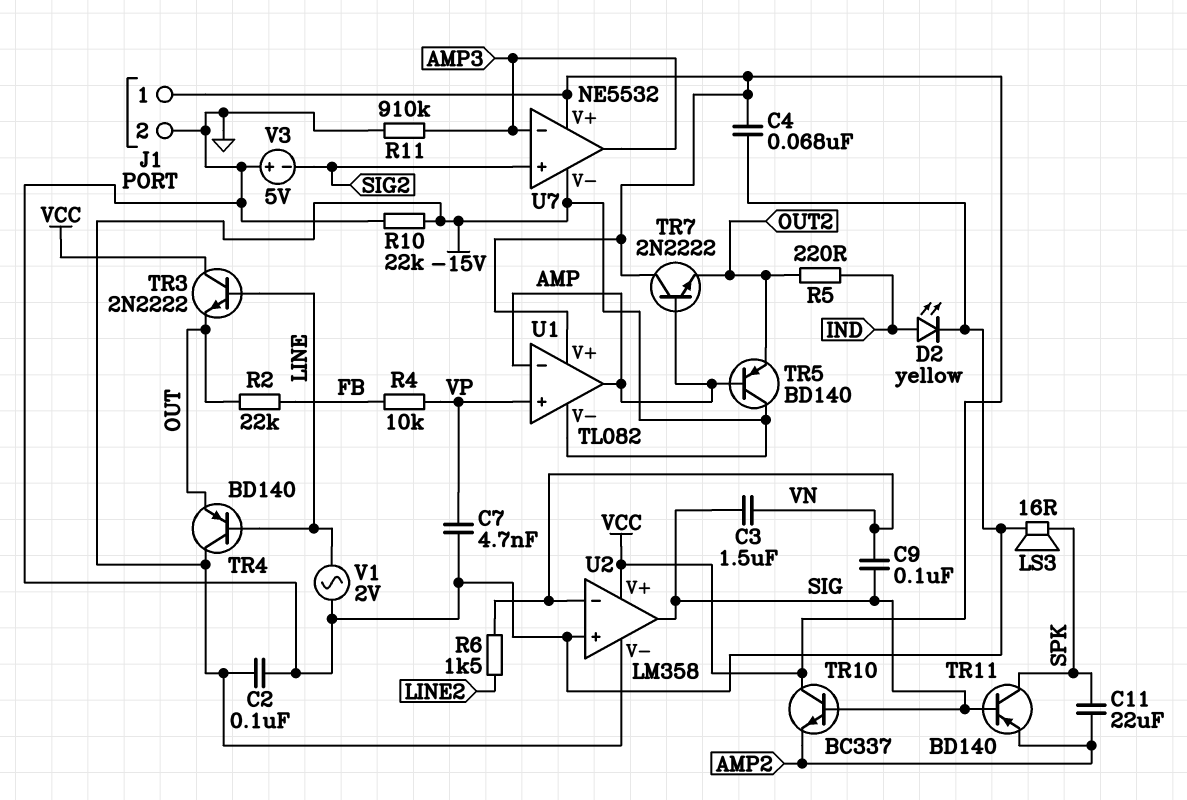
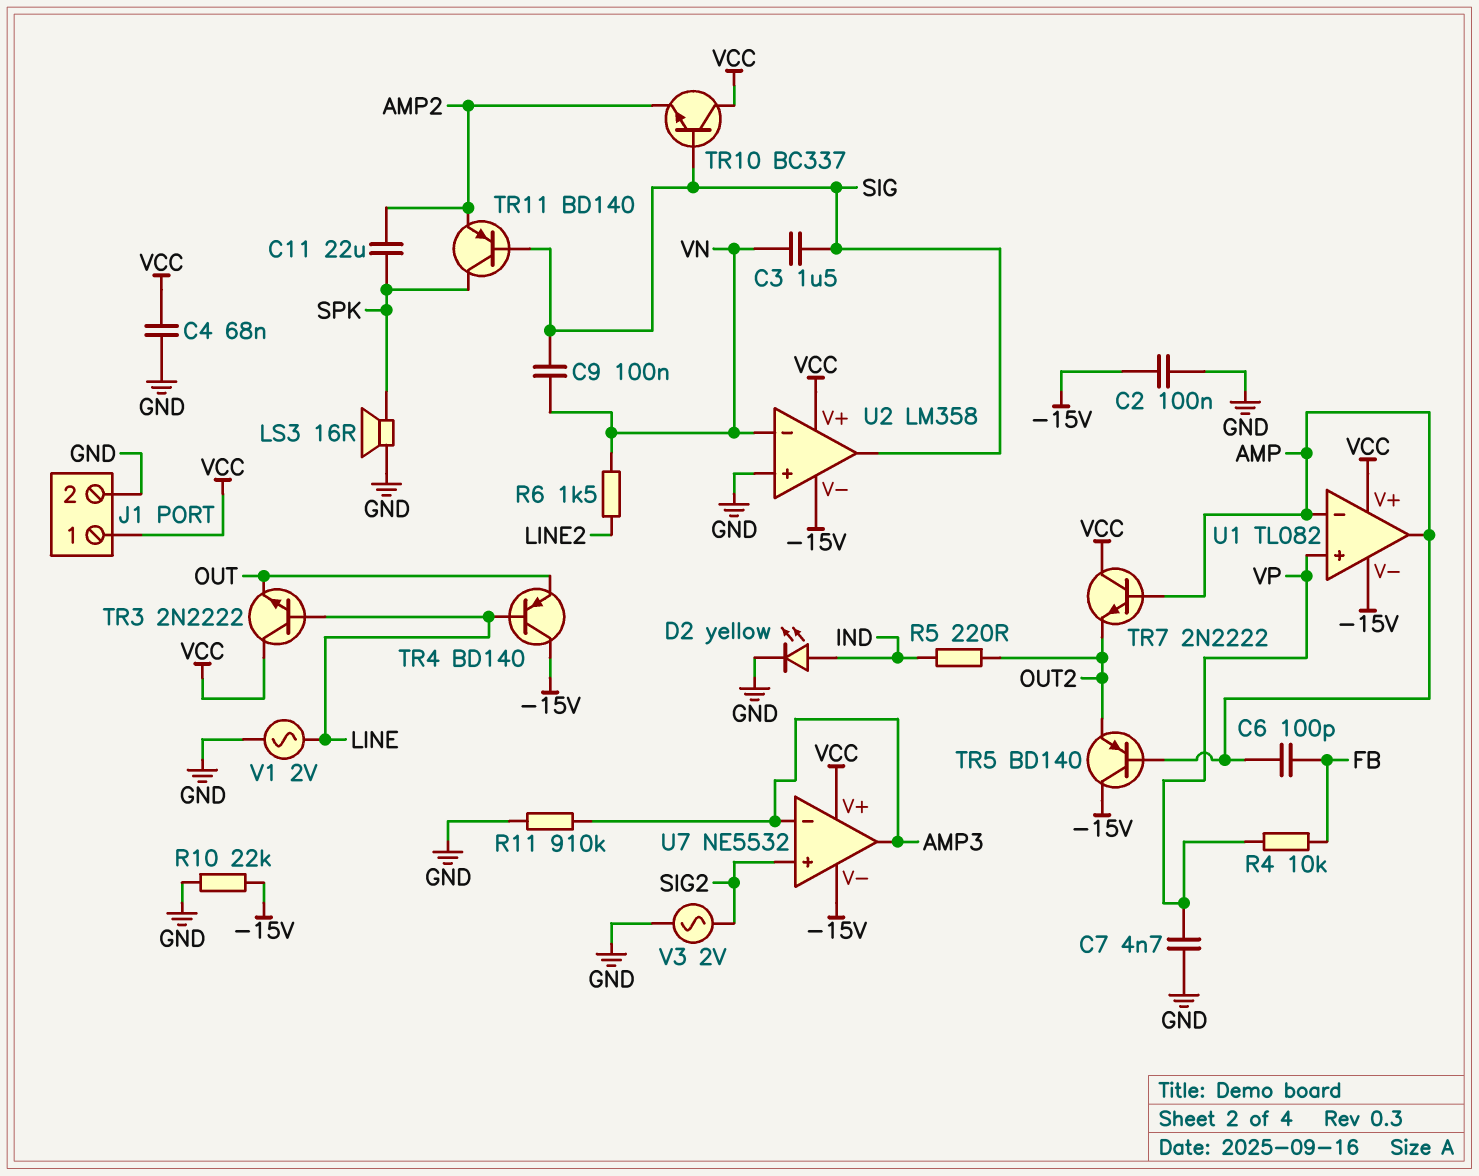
C6: none -> 100pF (AMP, FB)
R2: 22k (FB, OUT) -> none
V3: 5V (plus GND, minus SIG2) -> AC 2V (GND, SIG2)

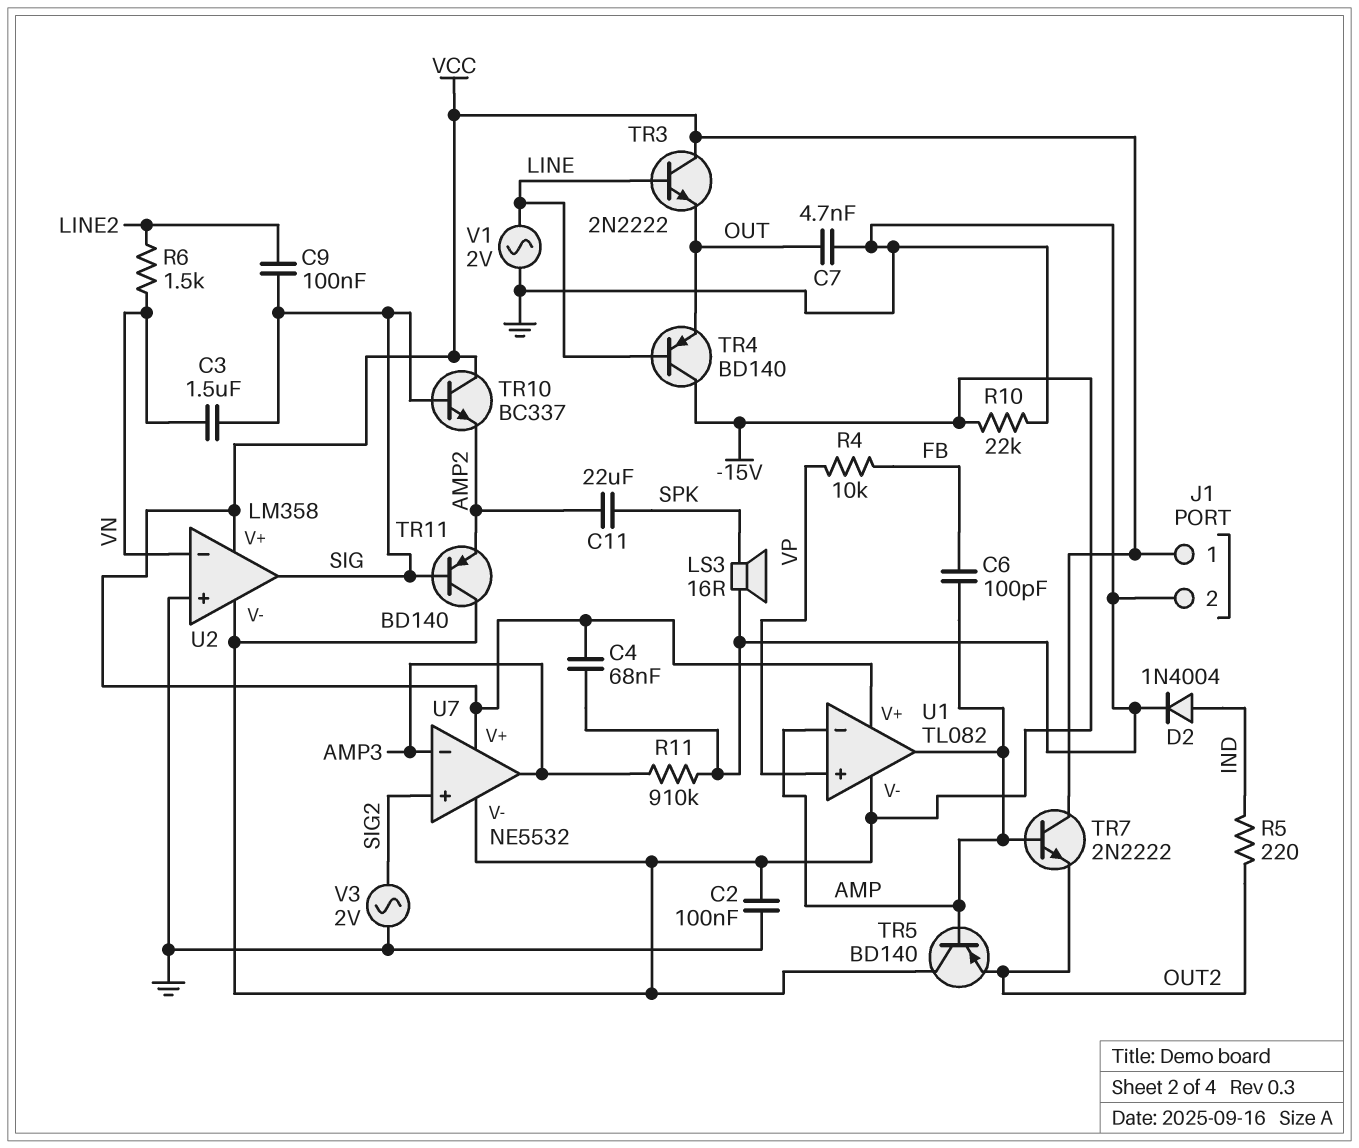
C7: 4.7nF (GND, VP) -> 4.7nF (GND, OUT)
C9: 100nF (SIG, VN) -> 100nF (LINE2, SIG)
D2: LED yellow (A IND, K GND) -> diode 1N4004 (A IND, K GND)
TR11: PNP BD140 (B SIG, C SPK, E AMP2) -> PNP BD140 (B SIG, C -15V, E AMP2)

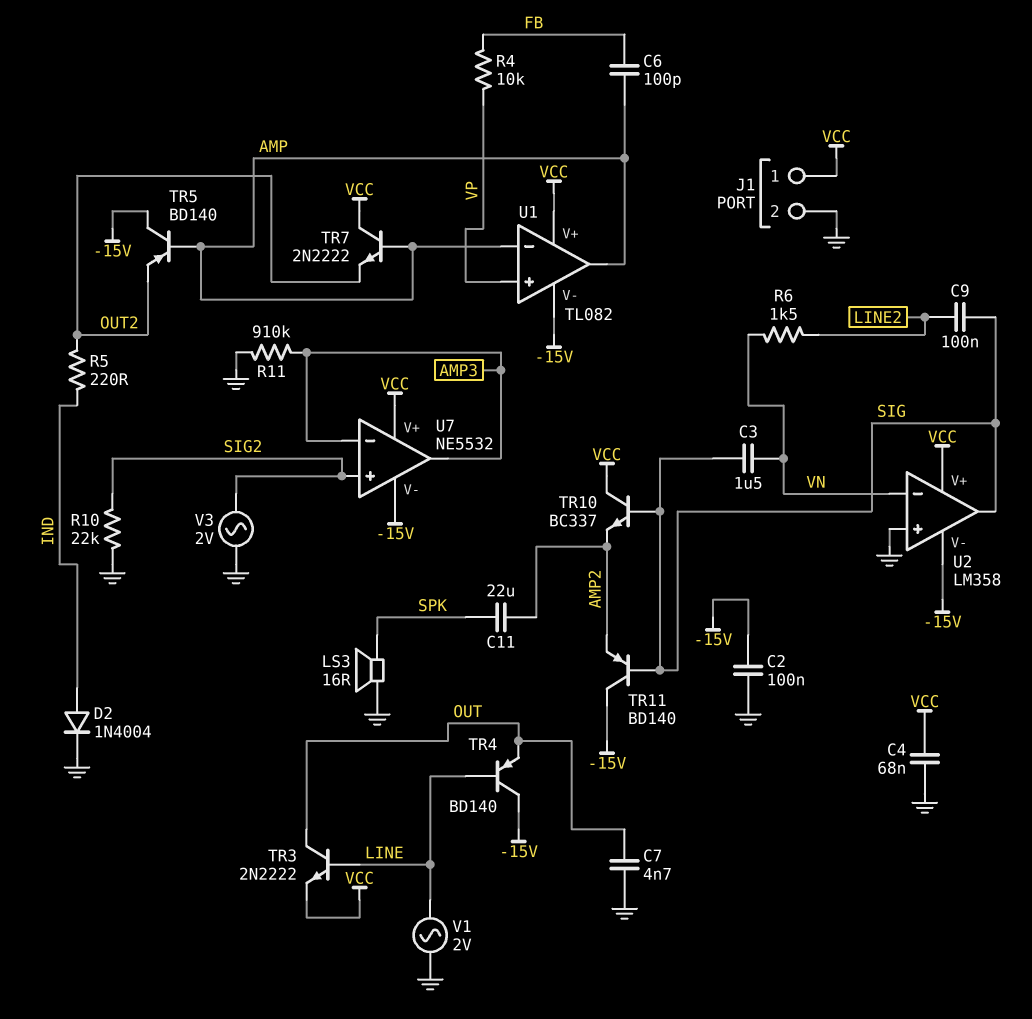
R10: 22k (-15V, GND) -> 22k (GND, SIG2)
TR3: NPN 2N2222 (B LINE, C VCC, E OUT) -> NPN 2N2222 (B LINE, C OUT, E VCC)

